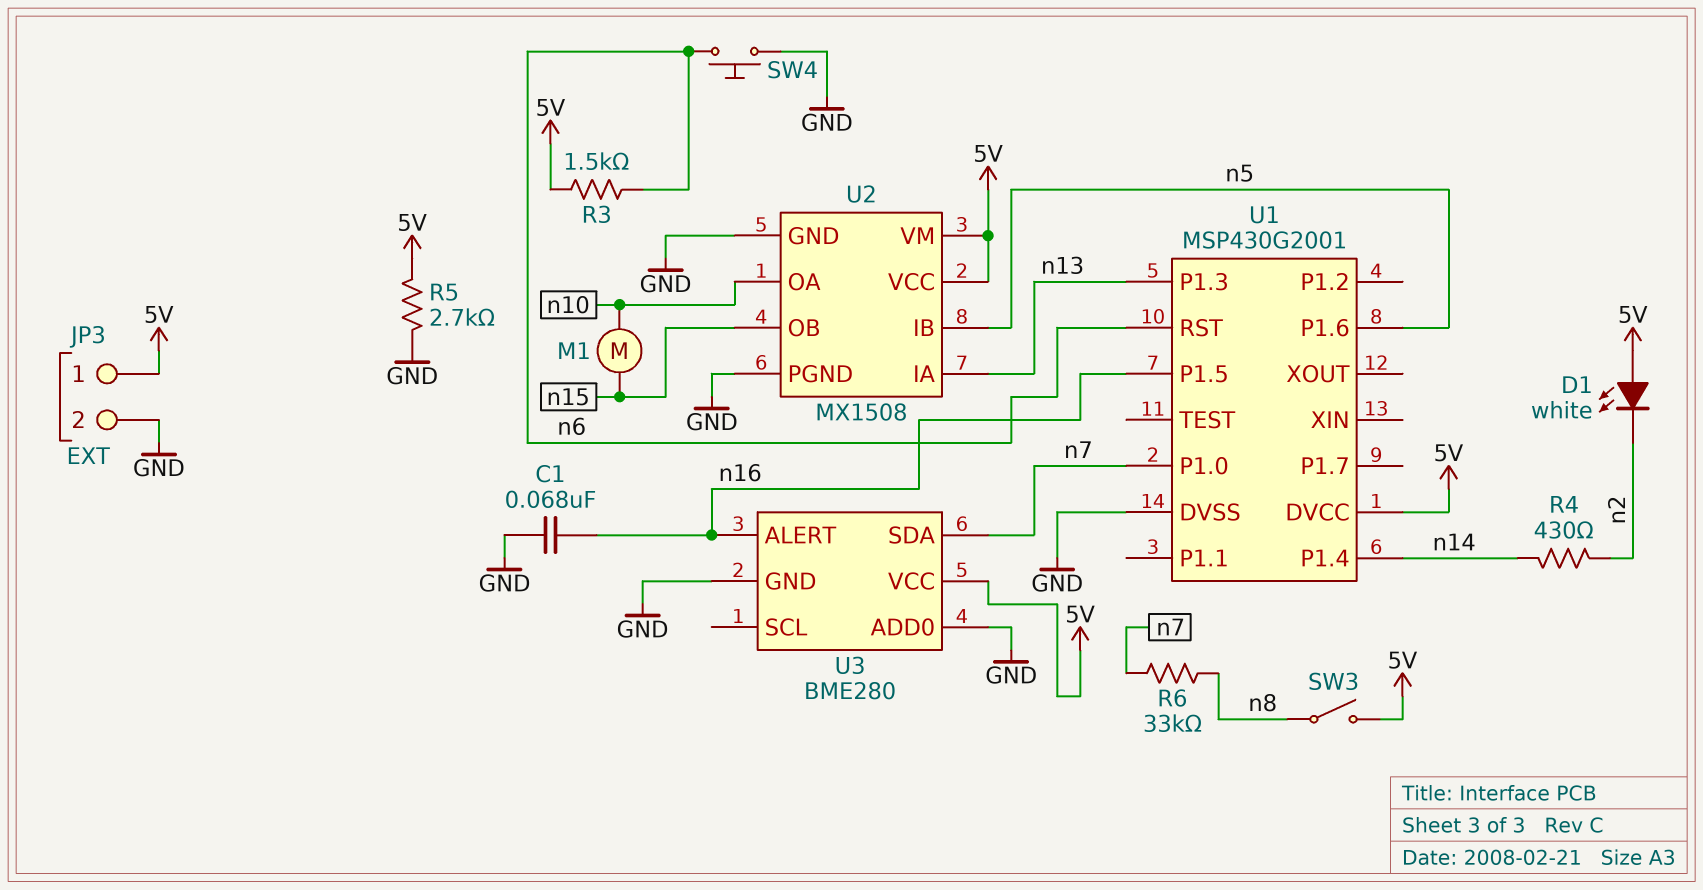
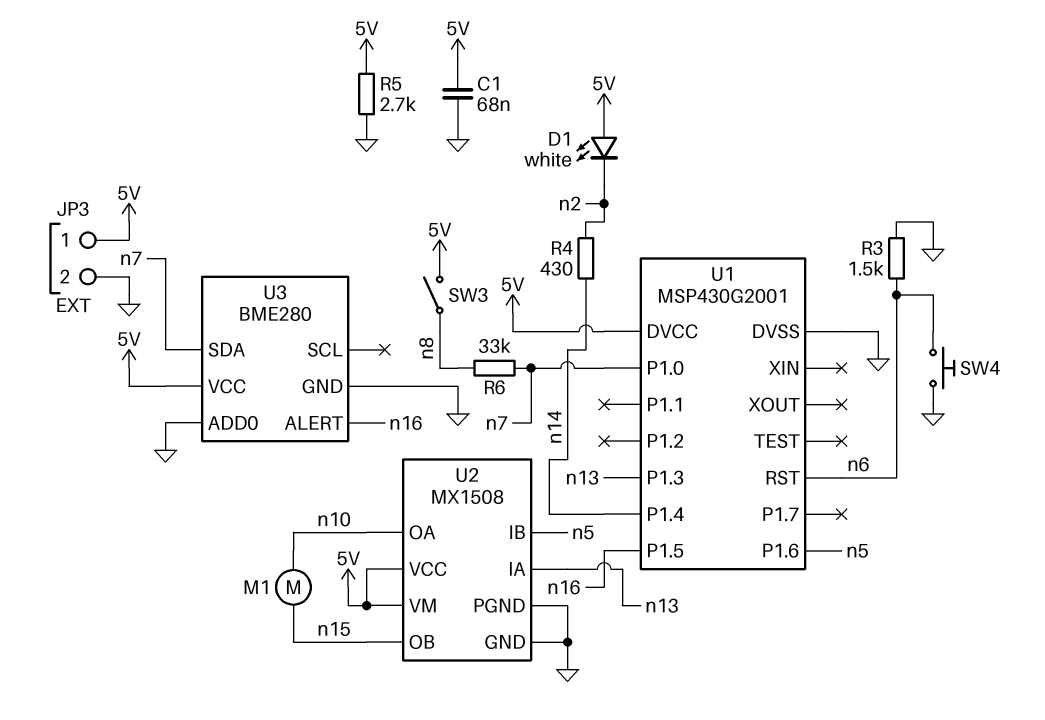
C1: 68nF (GND, n16) -> 68nF (5V, GND)
R3: 1.5k (5V, n6) -> 1.5k (GND, n6)

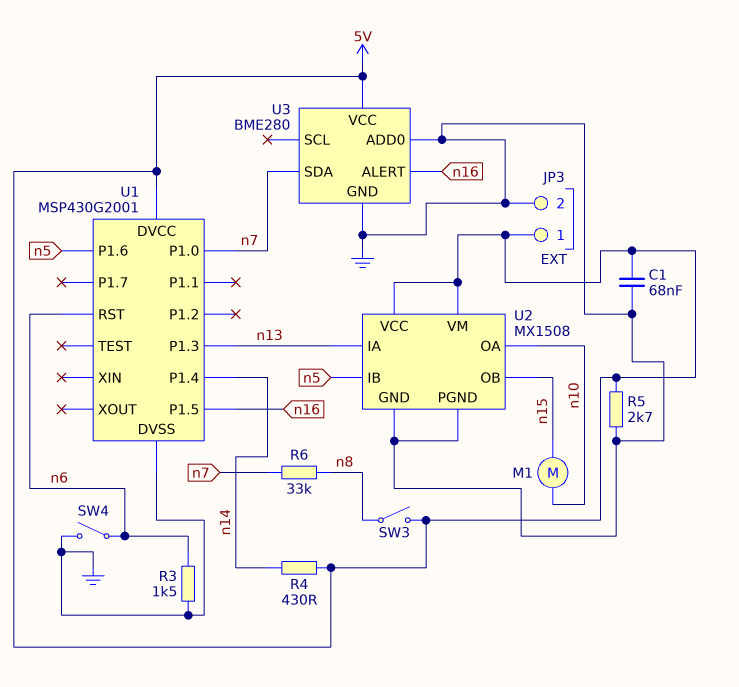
D1: LED white (A 5V, K n2) -> none
R4: 430 (n2, n14) -> 430 (5V, n14)
SW4: button (GND, n6) -> switch (GND, n6)

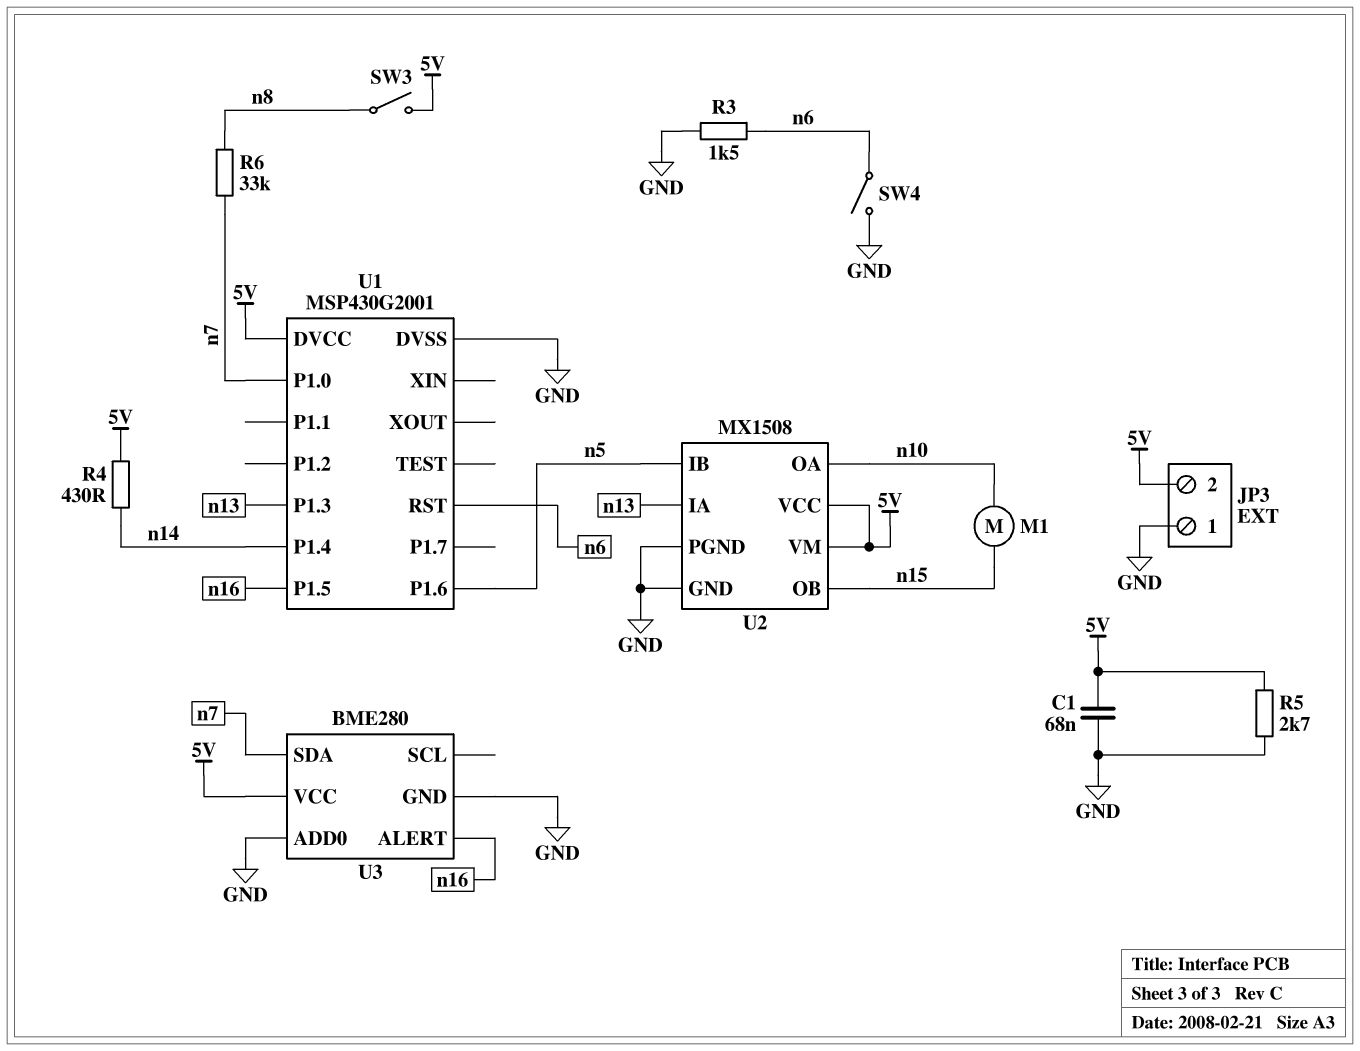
JP3 pin 1: 5V -> GND
JP3 pin 2: GND -> 5V

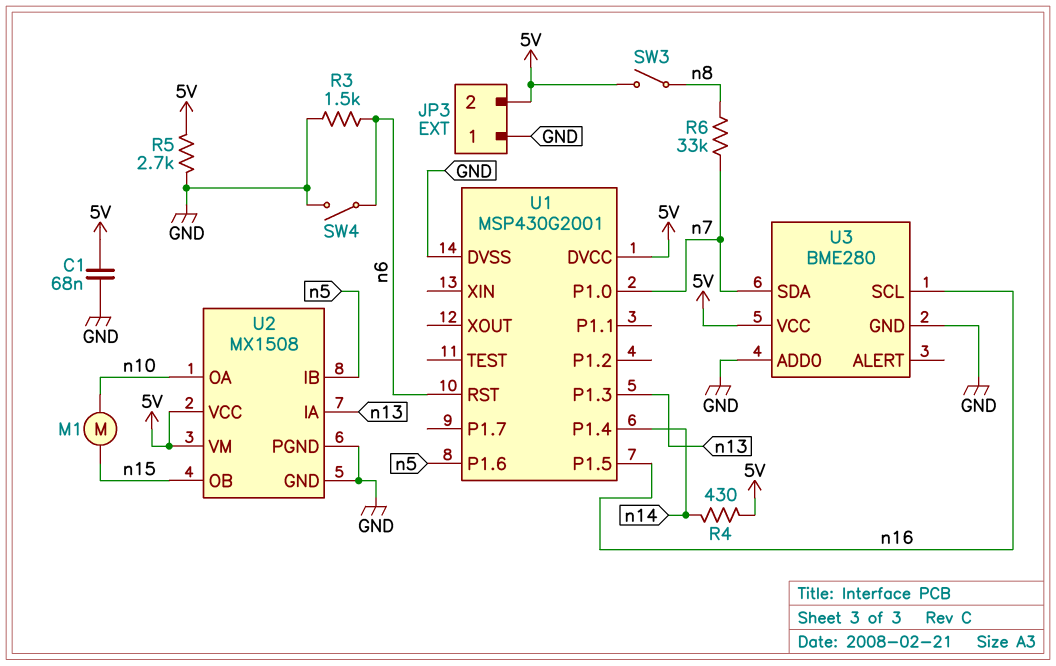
U3 pin ALERT: n16 -> none
U3 pin SCL: none -> n16

